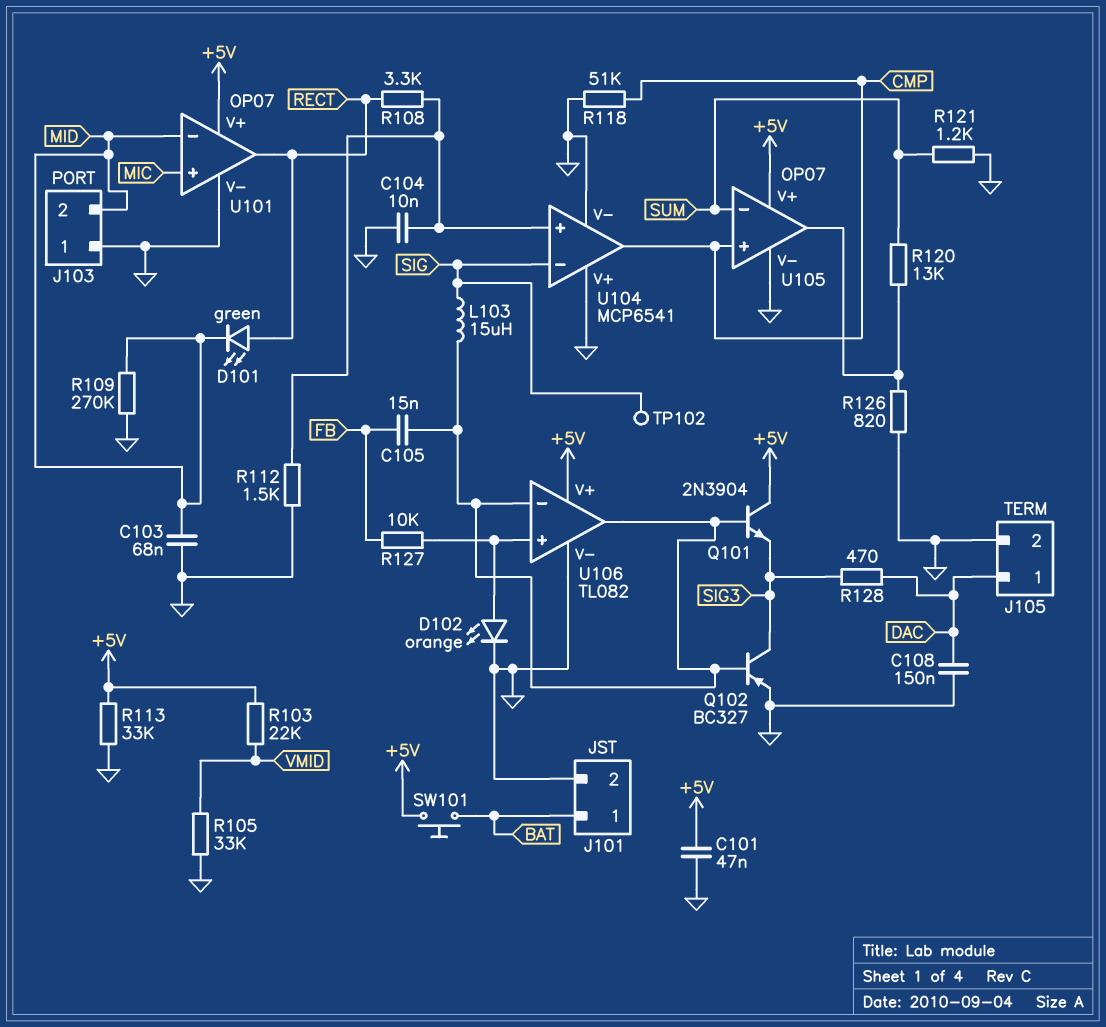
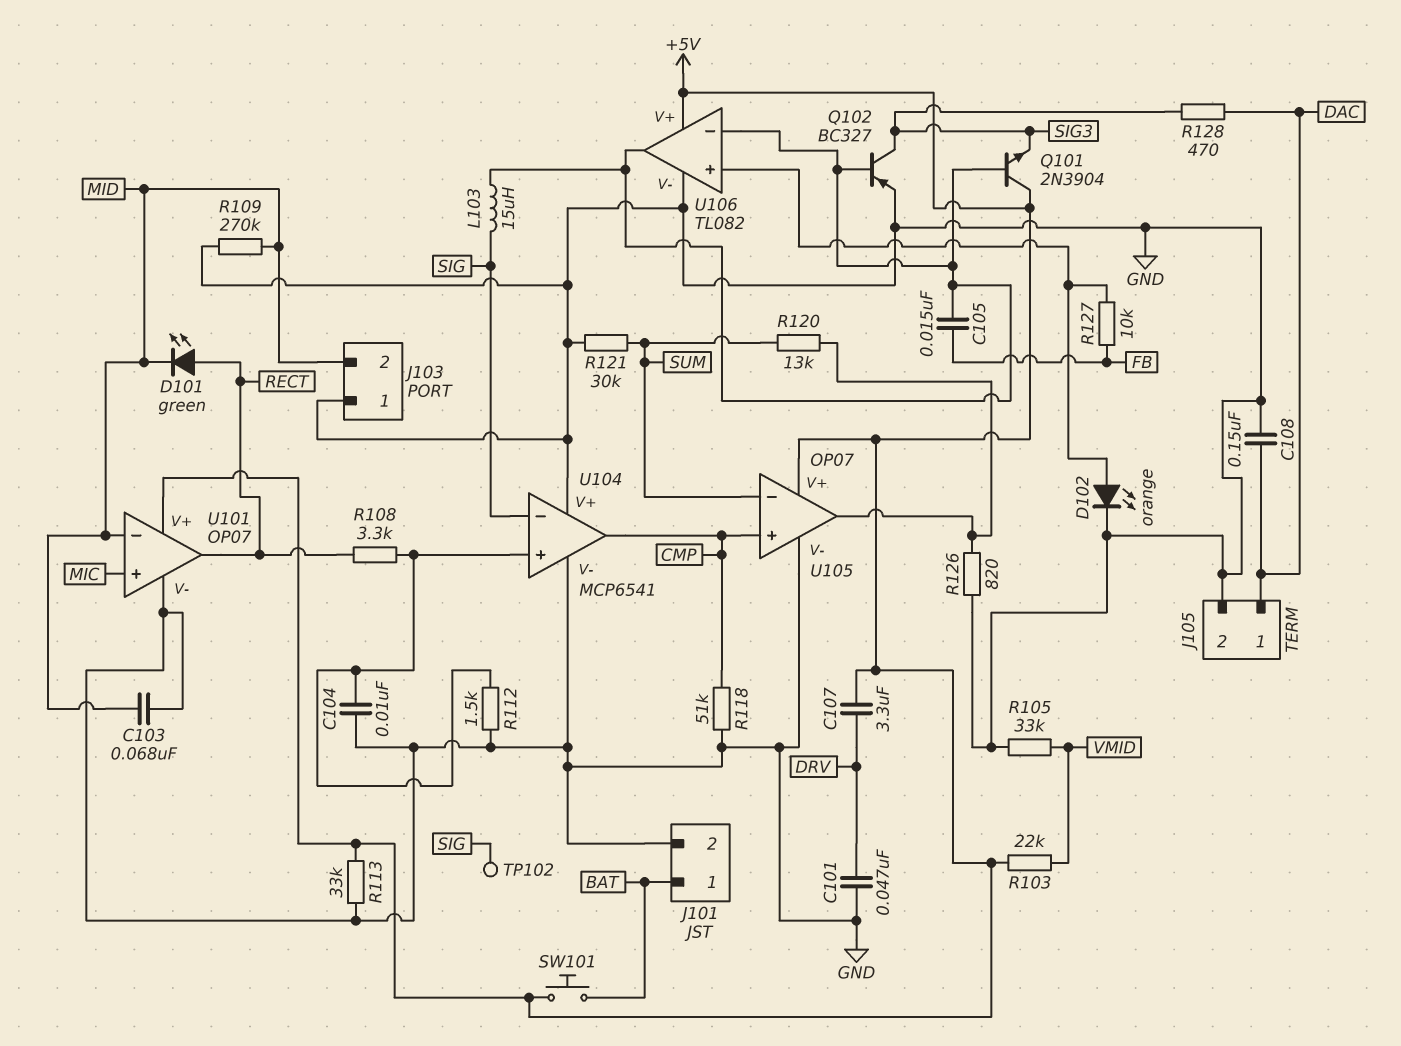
C101: 47nF (+5V, GND) -> 47nF (DRV, GND)
C107: none -> 3.3uF (+5V, DRV)
R121: 1.2k (GND, SUM) -> 30k (GND, SUM)

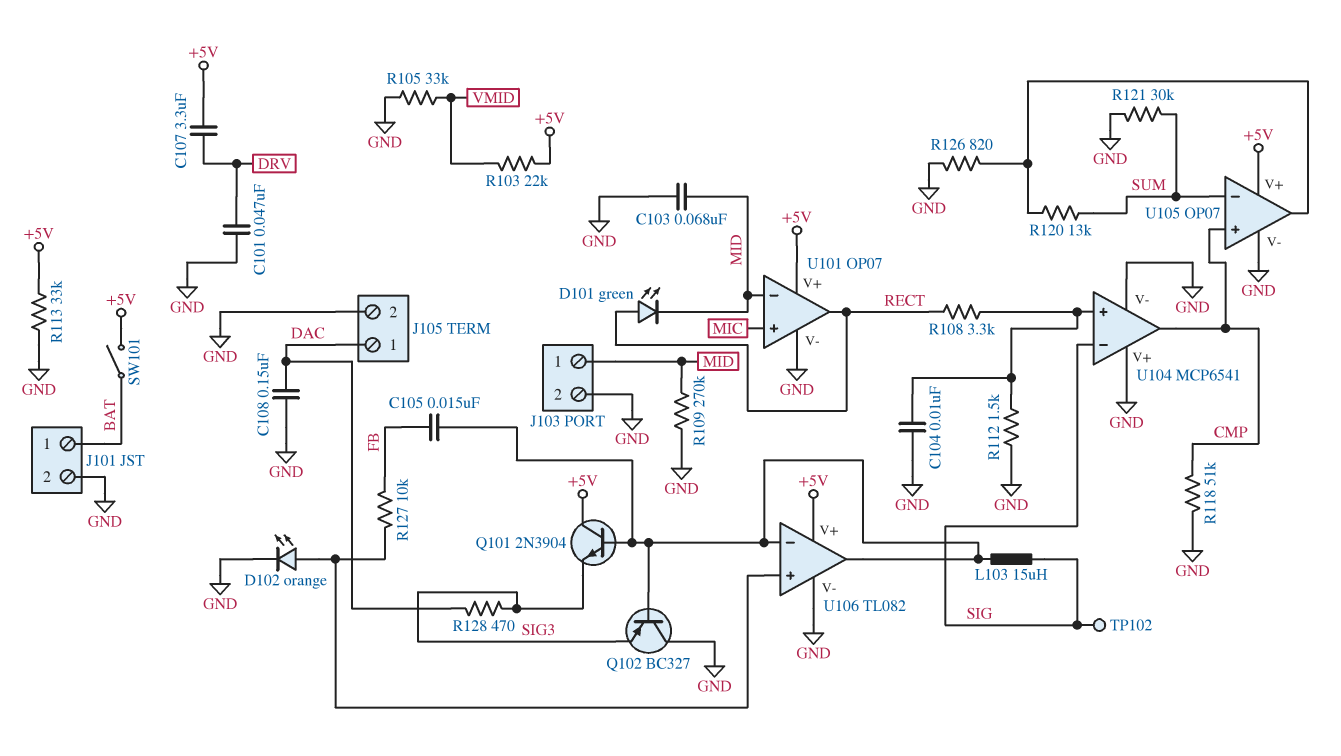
J103 pin 1: GND -> MID
J103 pin 2: MID -> GND
Q102: PNP BC327 (B U106/in-, C SIG3, E GND) -> PNP BC327 (B U106/in-, C GND, E SIG3)
SW101: button (+5V, BAT) -> switch (+5V, BAT)

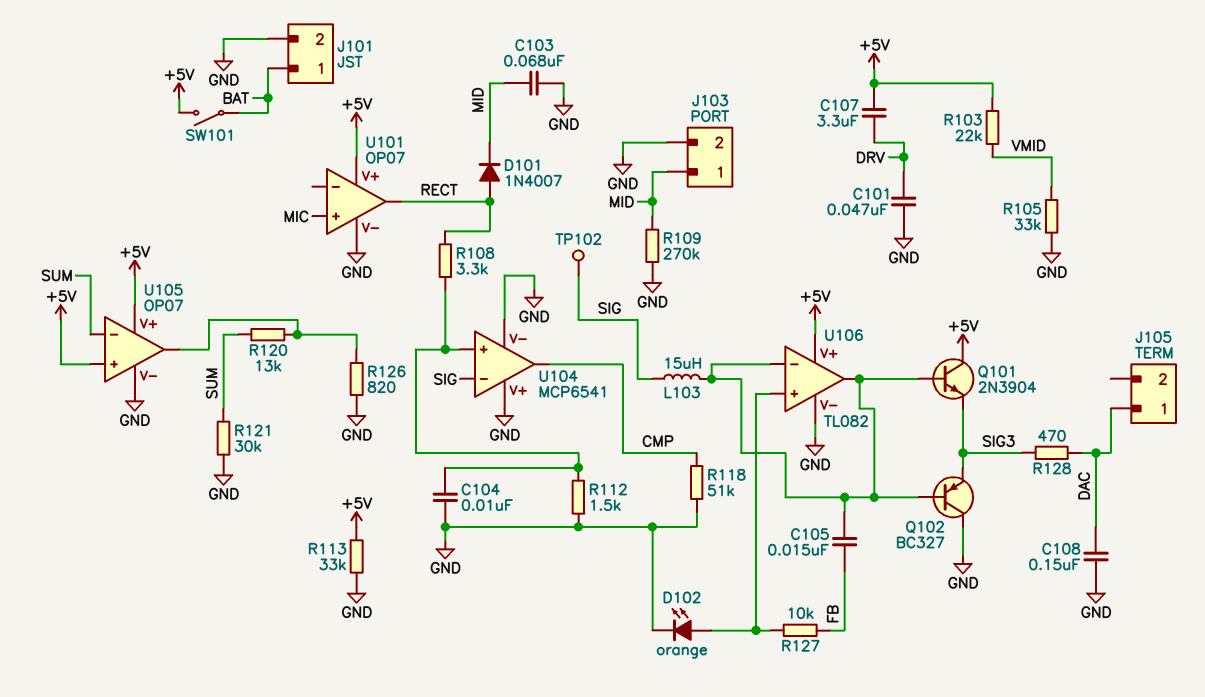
D101: LED green (A RECT, K MID) -> diode 1N4007 (A RECT, K MID)
J105 pin 2: GND -> none
U101 pin in-: MID -> none
U105 pin in+: CMP -> +5V

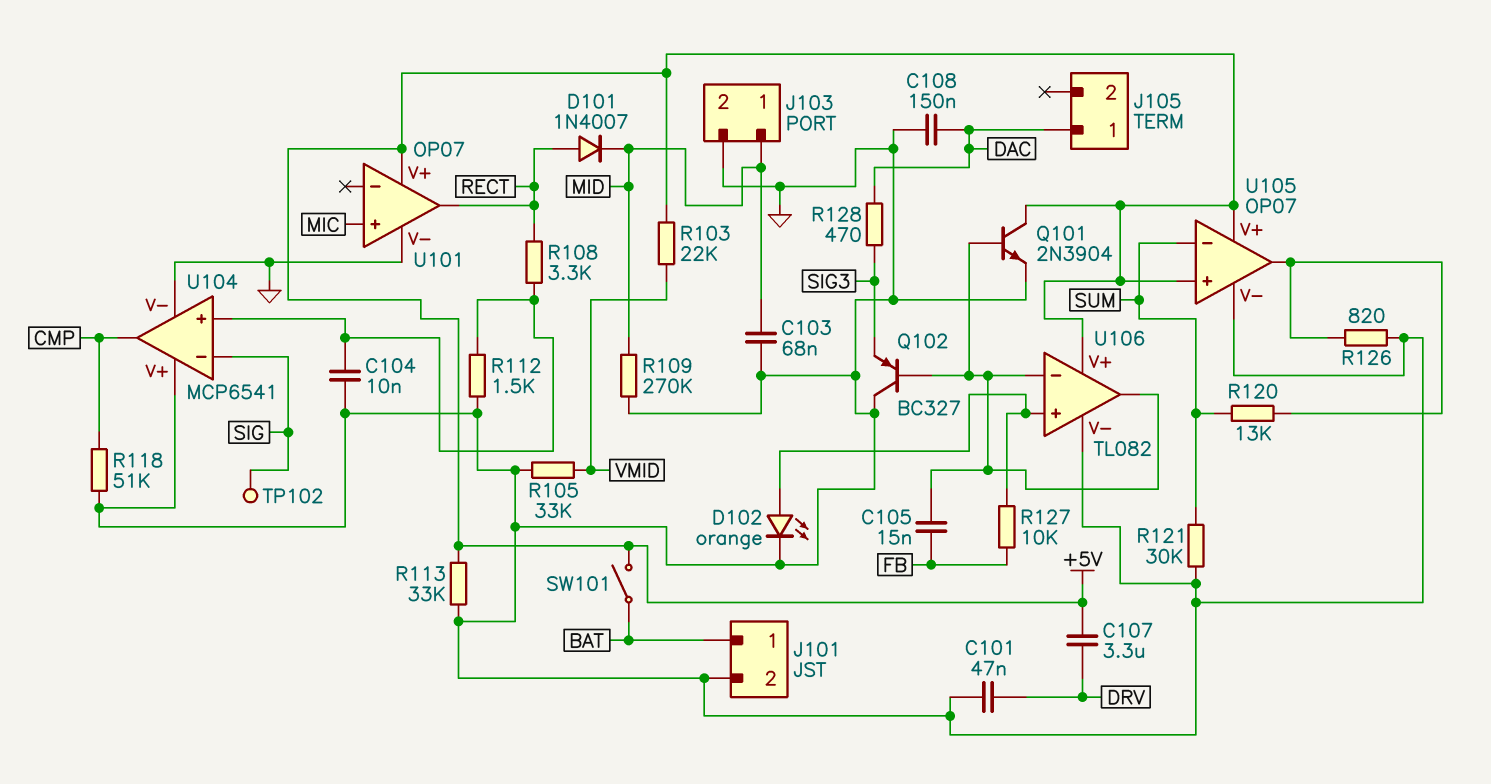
L103: 15uH (SIG, U106/in-) -> none
Q101: NPN 2N3904 (B U106/in-, C +5V, E SIG3) -> NPN 2N3904 (B U106/in-, C +5V, E GND)

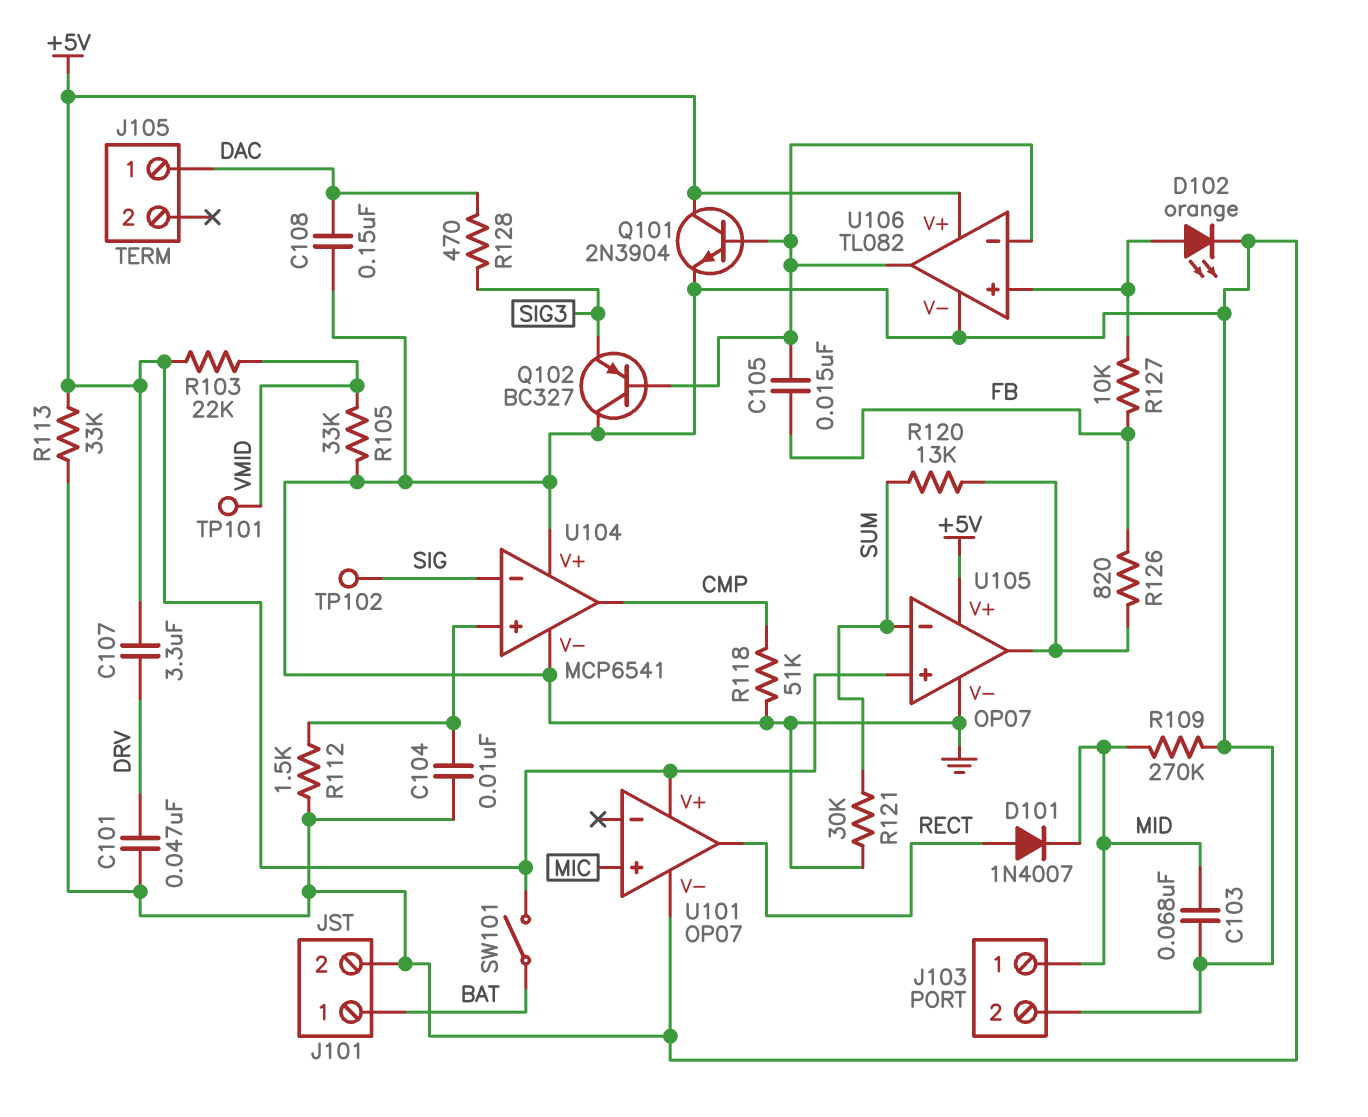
R108: 3.3k (RECT, U104/in+) -> none
R126: 820 (GND, U105/out) -> 820 (FB, U105/out)
TP101: none -> test point (VMID)

